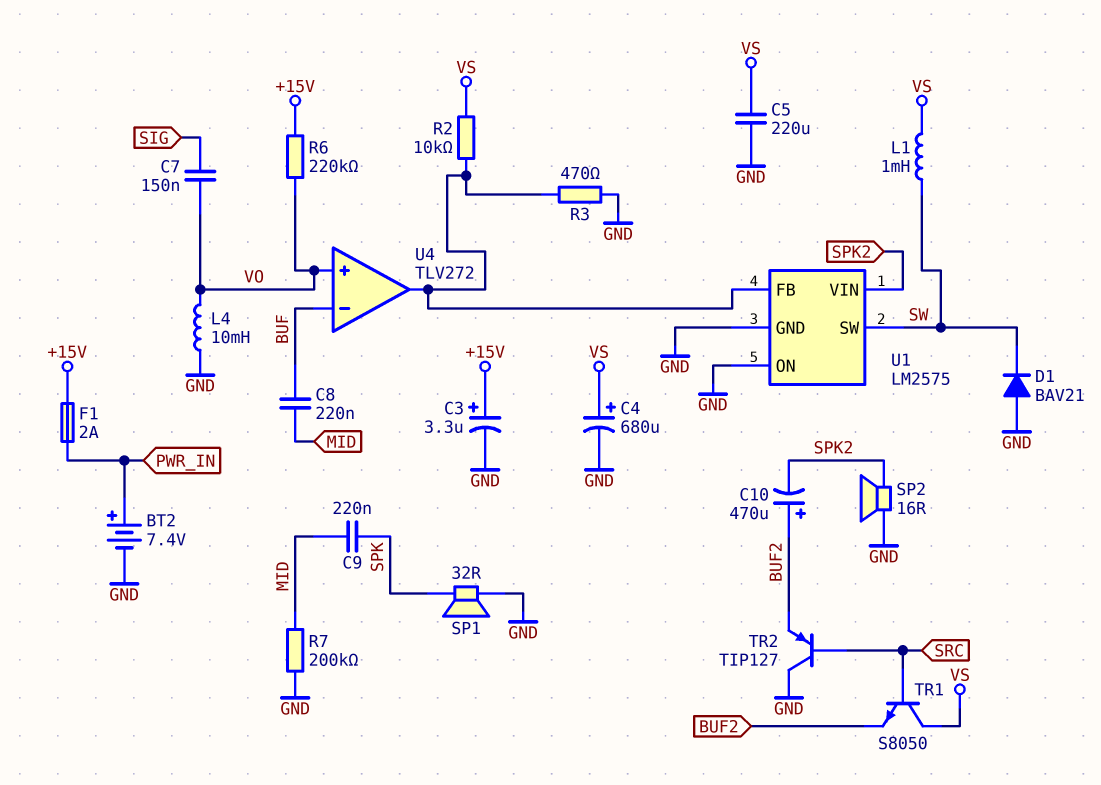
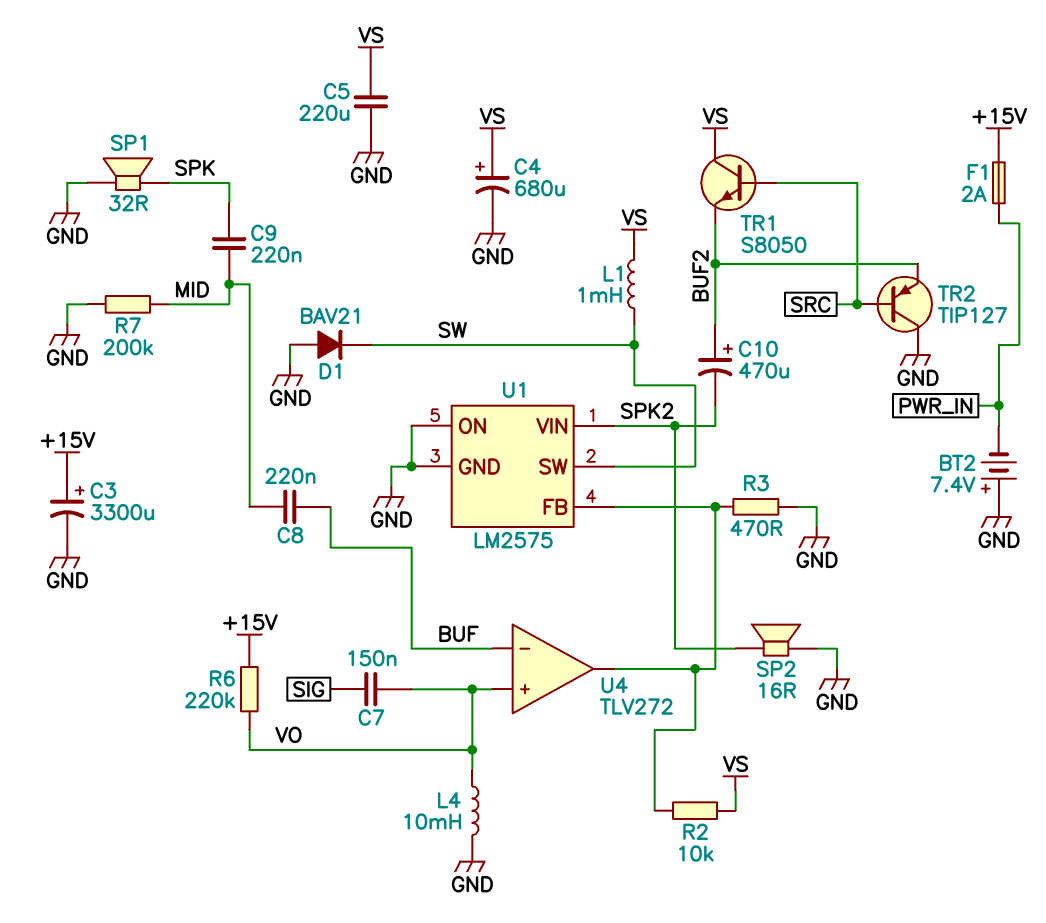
BT2: 7.4V (plus PWR_IN, minus GND) -> 7.4V (plus GND, minus PWR_IN)
C3: 3.3uF (plus +15V, minus GND) -> 3300uF (plus +15V, minus GND)

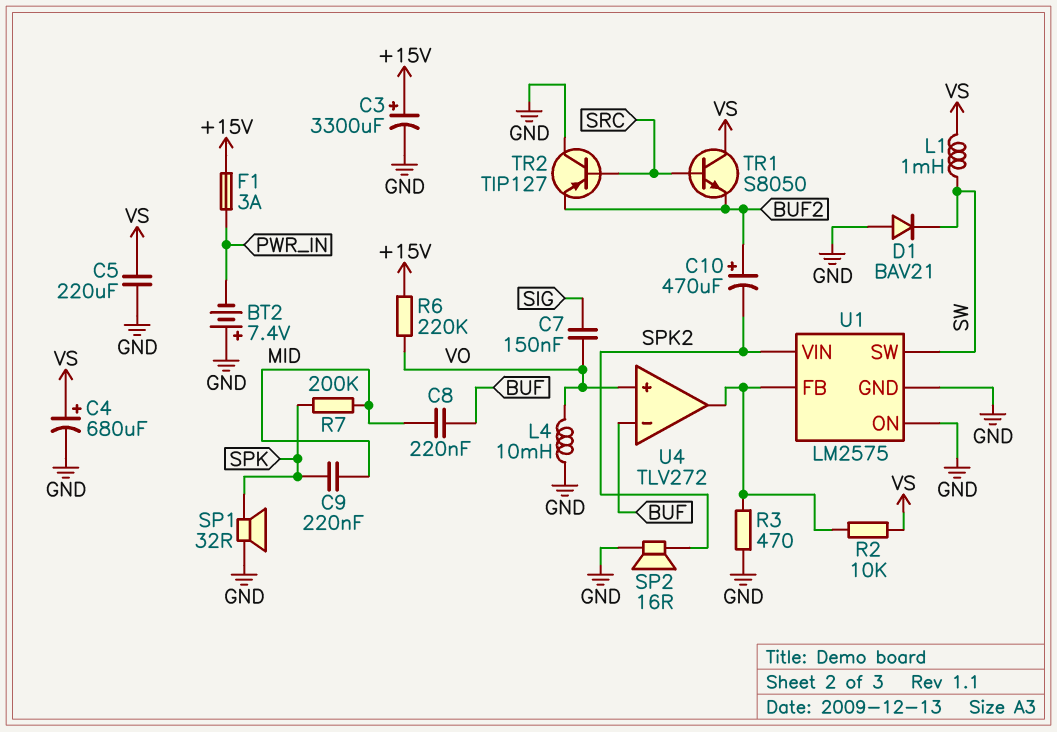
F1: 2A (+15V, PWR_IN) -> 3A (+15V, PWR_IN)
R7: 200k (GND, MID) -> 200k (MID, SPK)

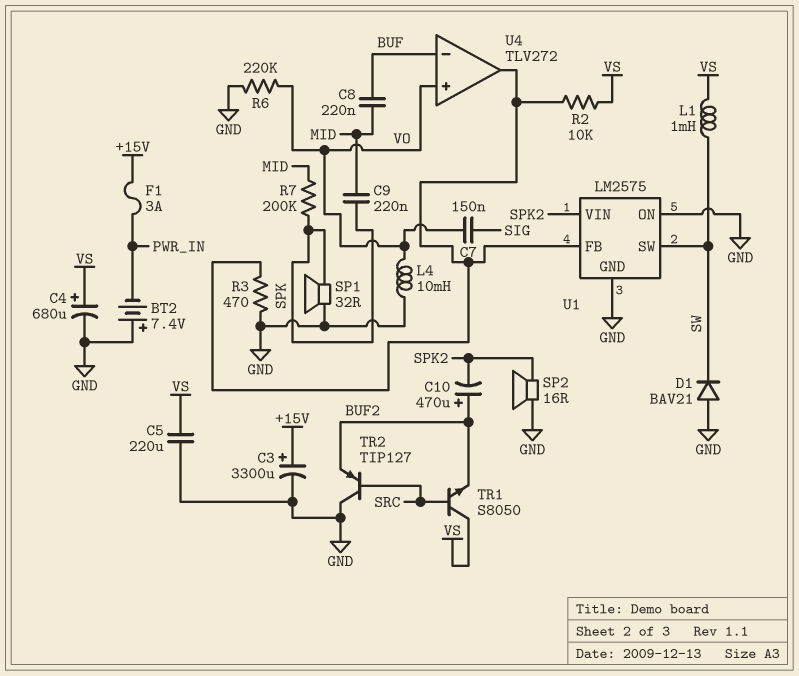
R6: 220k (+15V, VO) -> 220k (GND, VO)

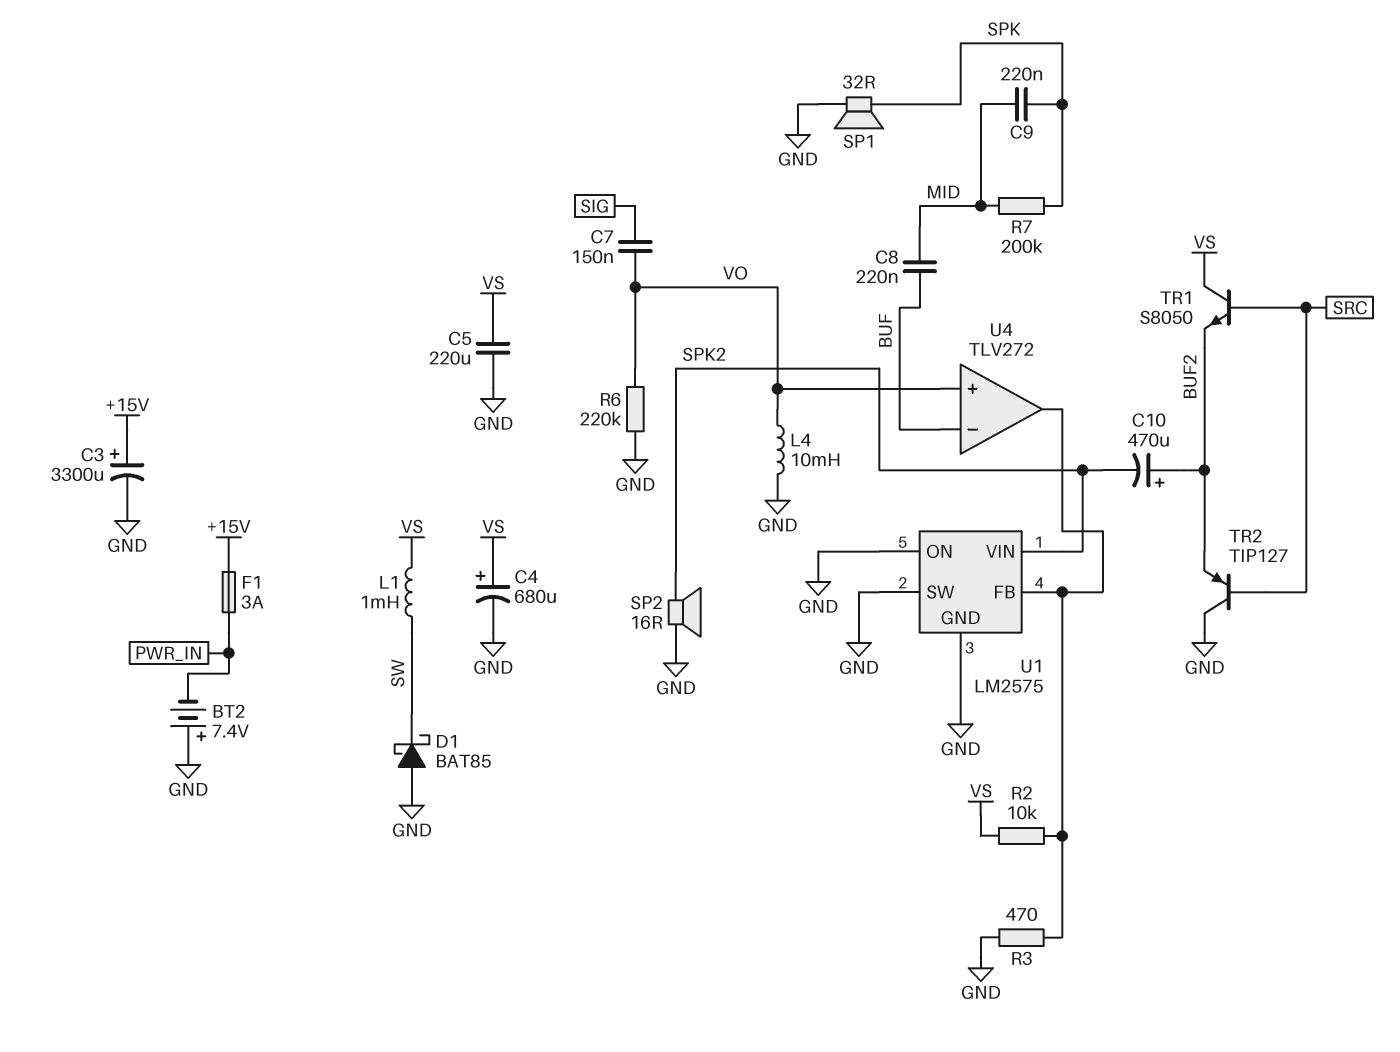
D1: diode BAV21 (A GND, K SW) -> schottky BAT85 (A GND, K SW)
U1 pin SW: SW -> GND

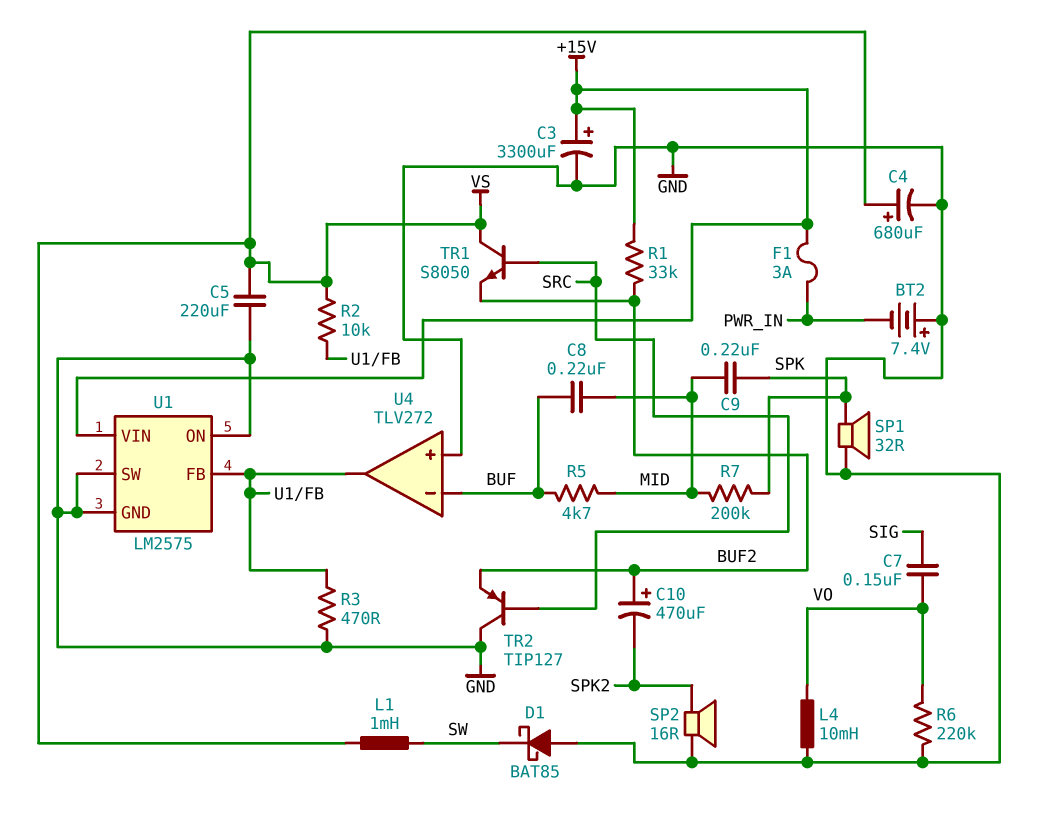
R1: none -> 33k (+15V, BUF2)
R5: none -> 4.7k (BUF, MID)
U1 pin VIN: SPK2 -> +15V
U4 pin in+: VO -> GND

